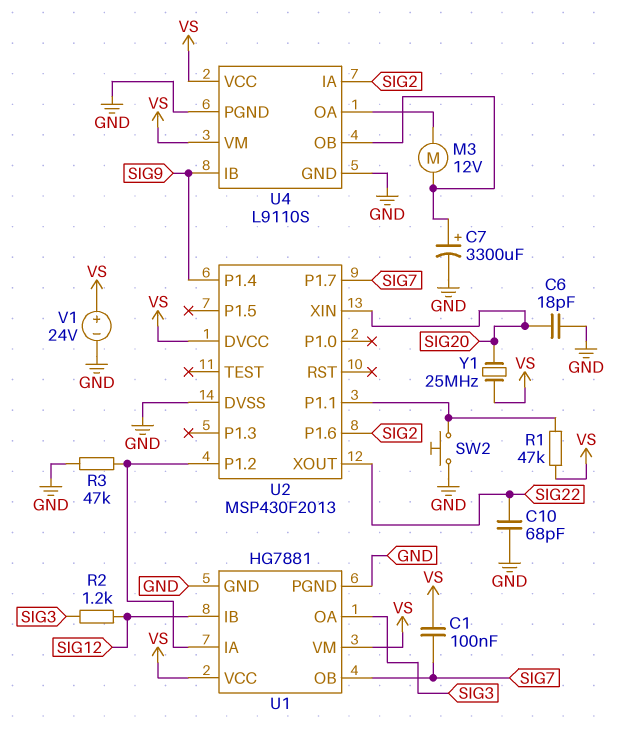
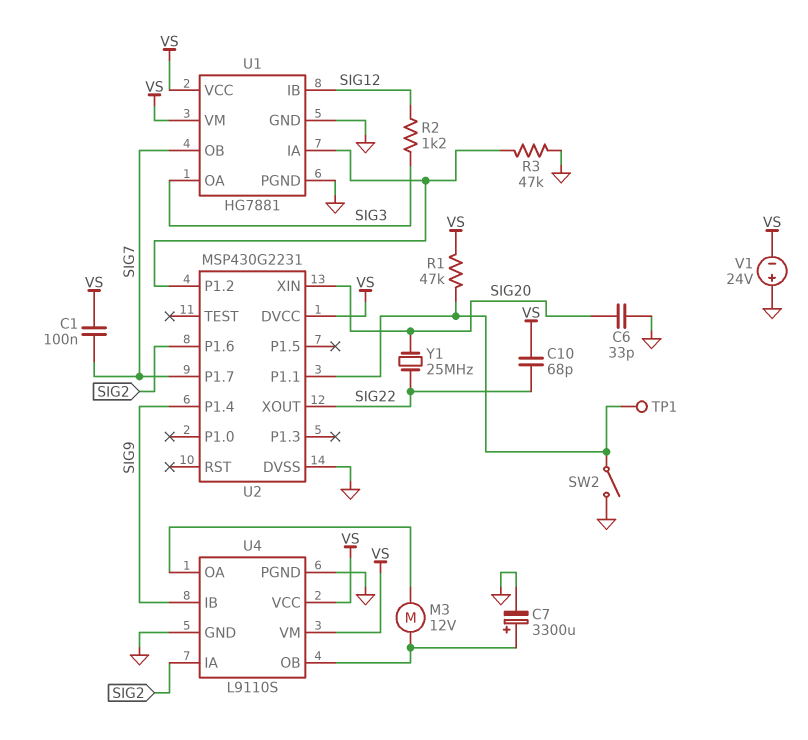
C6: 18pF (GND, SIG20) -> 33pF (GND, SIG20)
C10: 68pF (GND, SIG22) -> 68pF (SIG22, VS)
SW2: button (GND, U2/P1.1) -> switch (GND, U2/P1.1)
TP1: none -> test point (U2/P1.1)
U2: MSP430F2013 -> MSP430G2231
V1: 24V (plus VS, minus GND) -> 24V (plus GND, minus VS)
Y1: 25MHz (SIG20, VS) -> 25MHz (SIG20, SIG22)

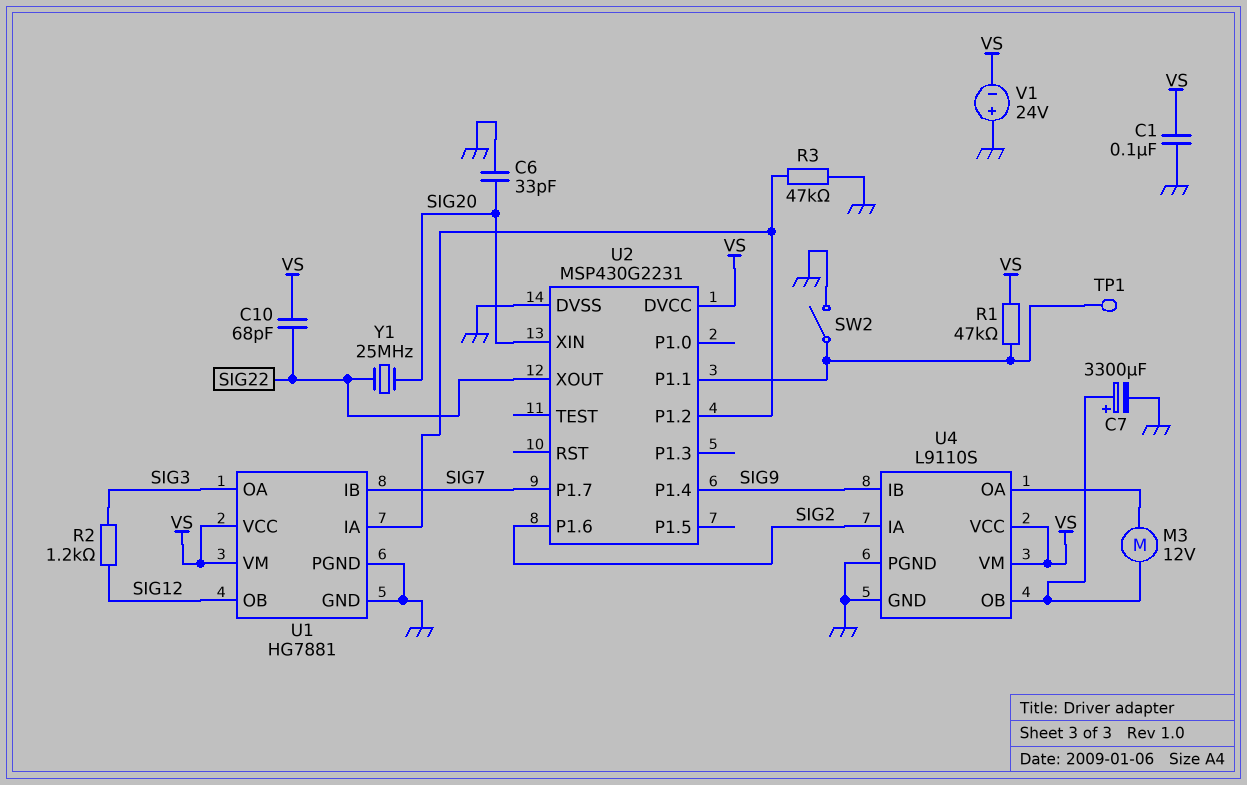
C1: 100nF (SIG7, VS) -> 100nF (GND, VS)
U1 pin IB: SIG12 -> SIG7
U1 pin OB: SIG7 -> SIG12

